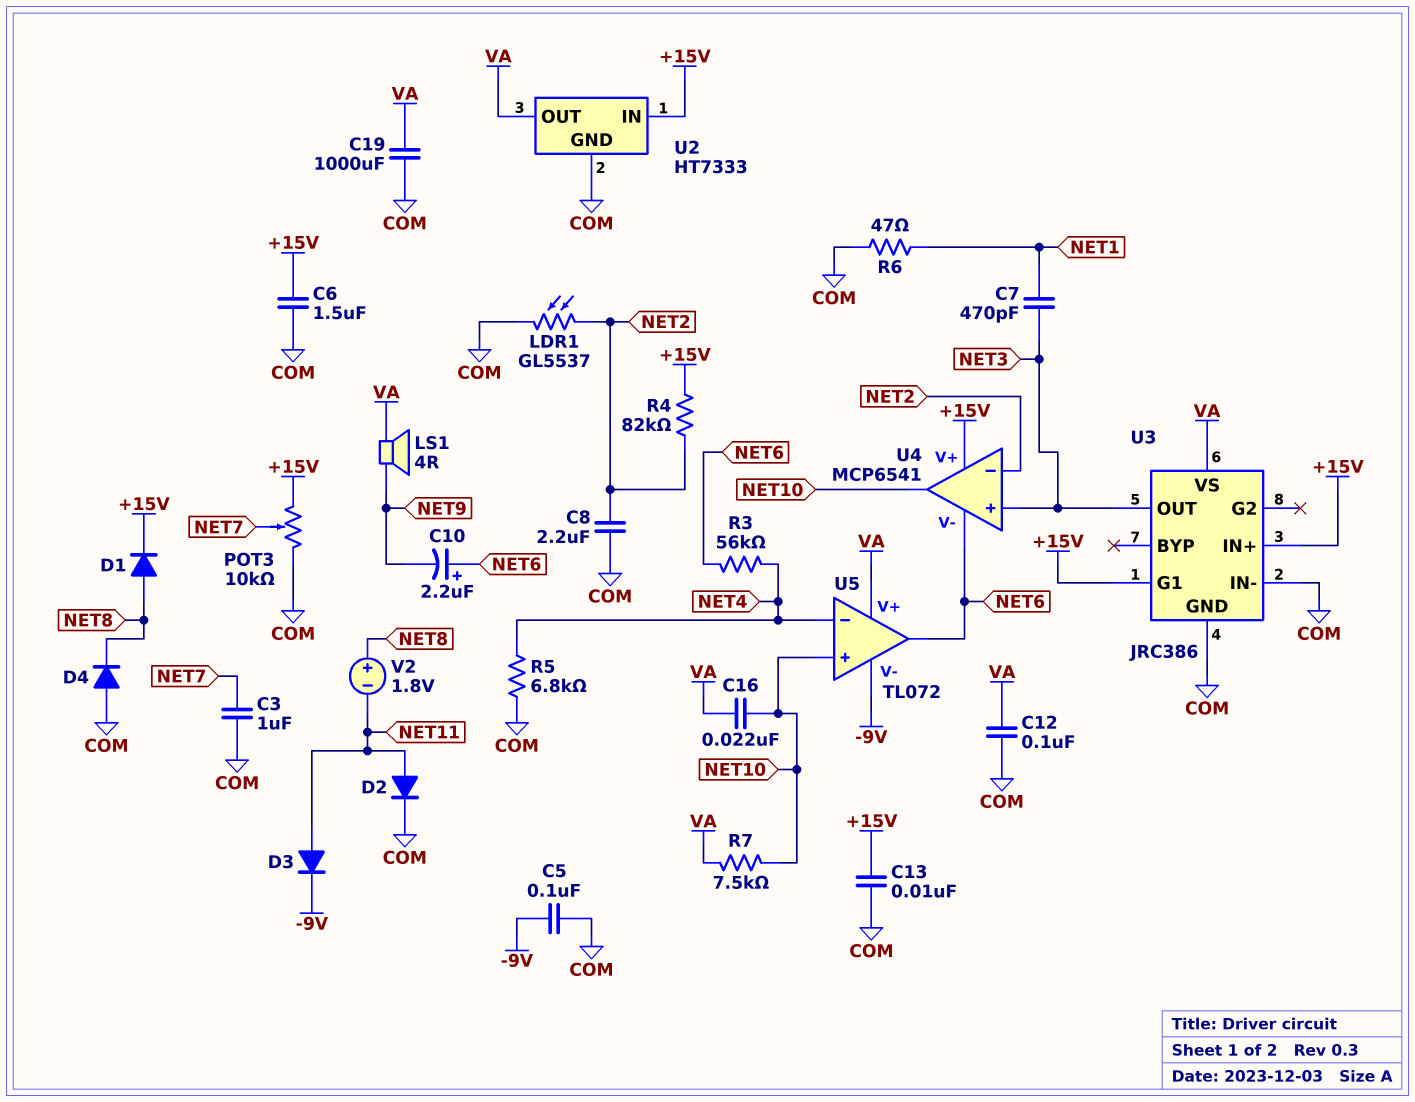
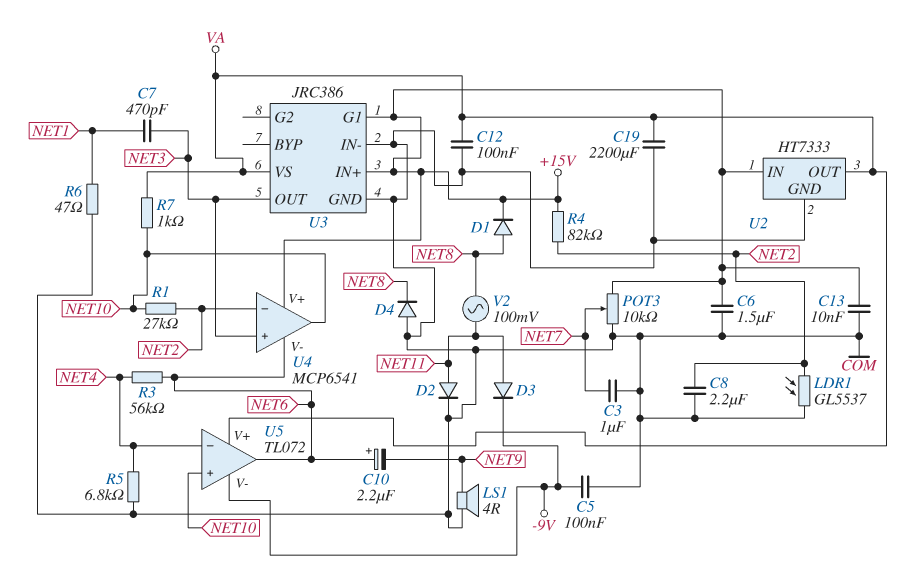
C16: 22nF (NET10, VA) -> none
C19: 1000uF (COM, VA) -> 2200uF (COM, VA)
LS1: speaker 4R (NET9, VA) -> speaker 4R (COM, NET9)
R1: none -> 27k (NET2, NET10)
R7: 7.5k (NET10, VA) -> 1k (NET10, VA)
V2: 1.8V (plus NET8, minus NET11) -> AC 100mV (NET8, NET11)

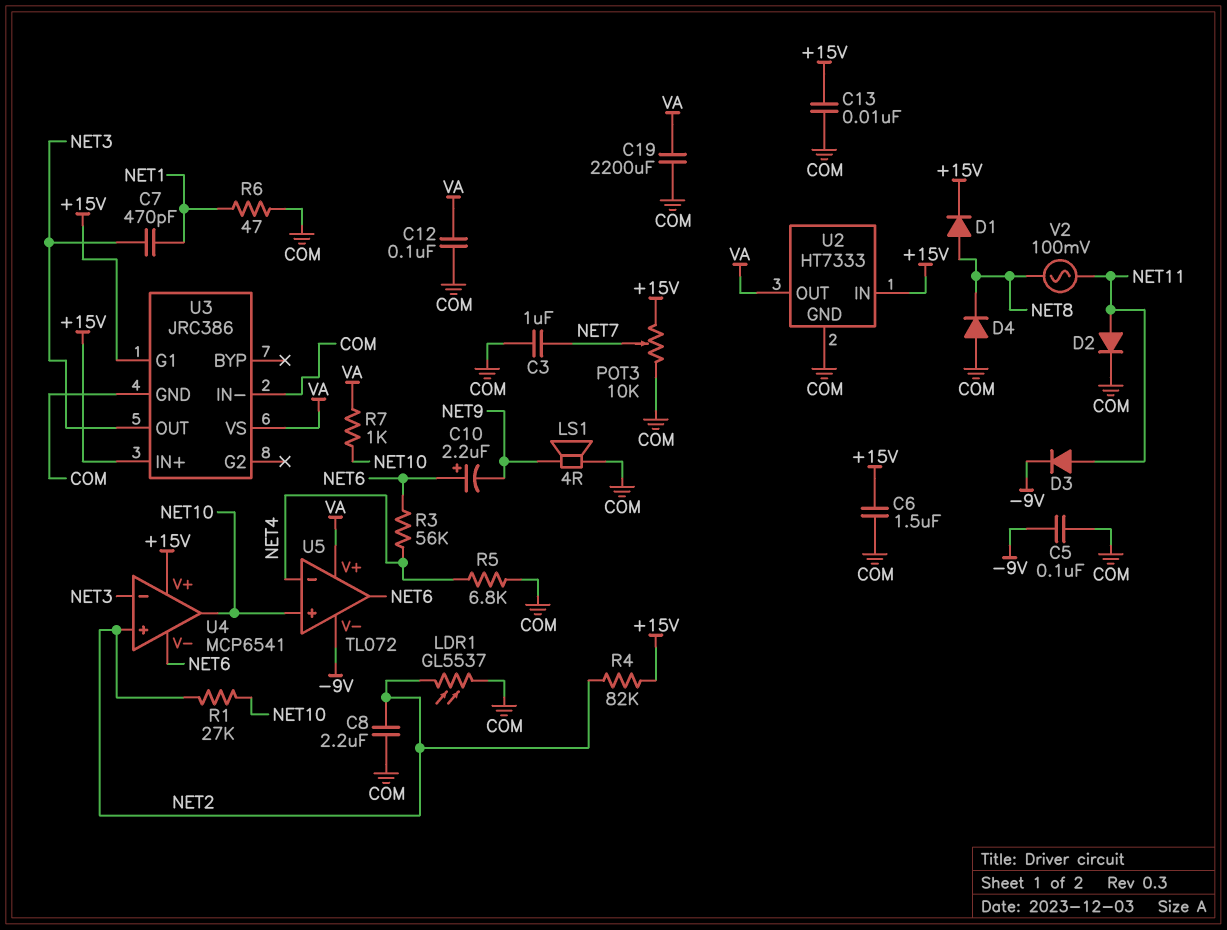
U4 pin in+: NET3 -> NET2
U4 pin in-: NET2 -> NET3

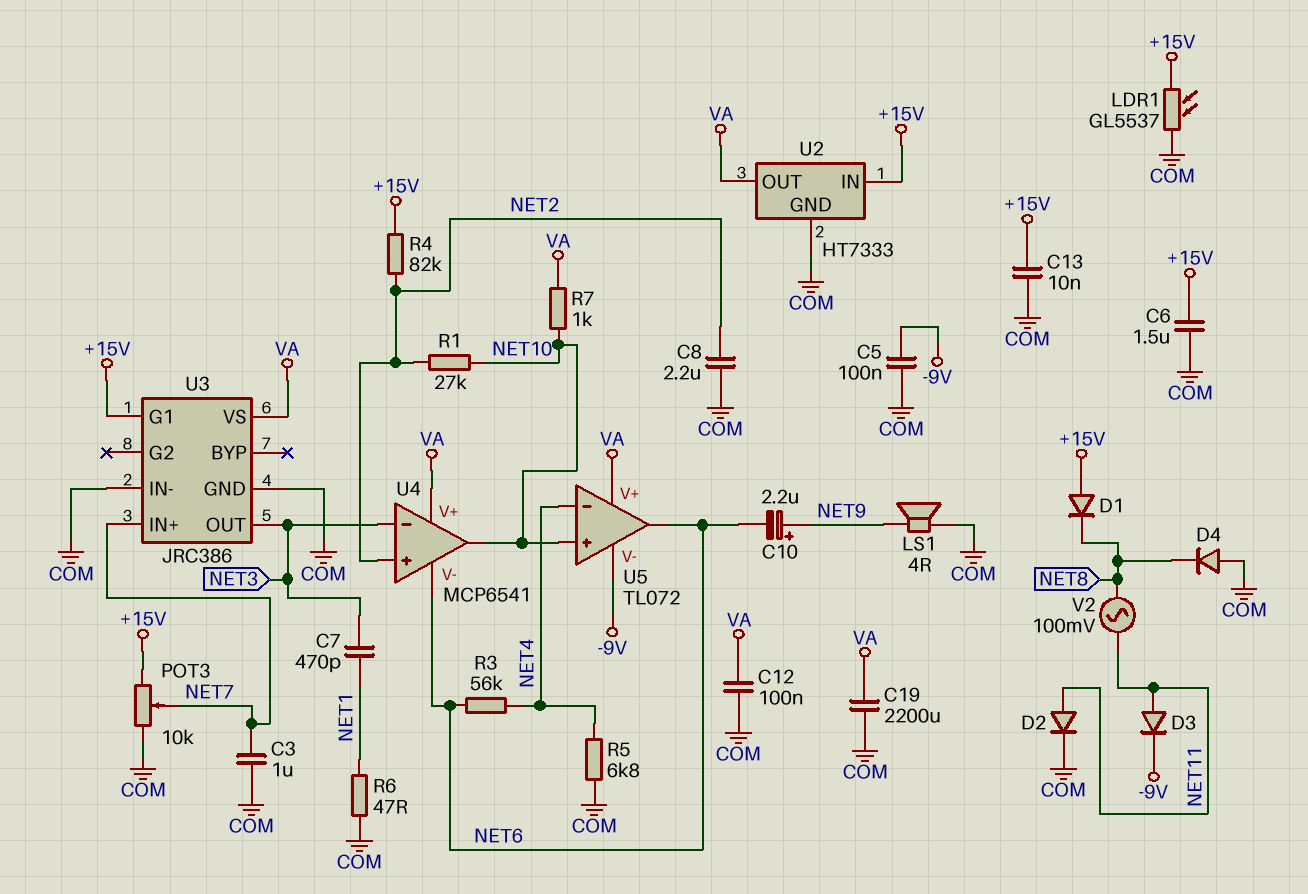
C10: 2.2uF (plus NET6, minus NET9) -> 2.2uF (plus NET9, minus NET6)
D1: diode (A NET8, K +15V) -> diode (A +15V, K NET8)
LDR1: GL5537 (COM, NET2) -> GL5537 (+15V, COM)
U3 pin IN+: +15V -> NET7
U4 pin V+: +15V -> VA

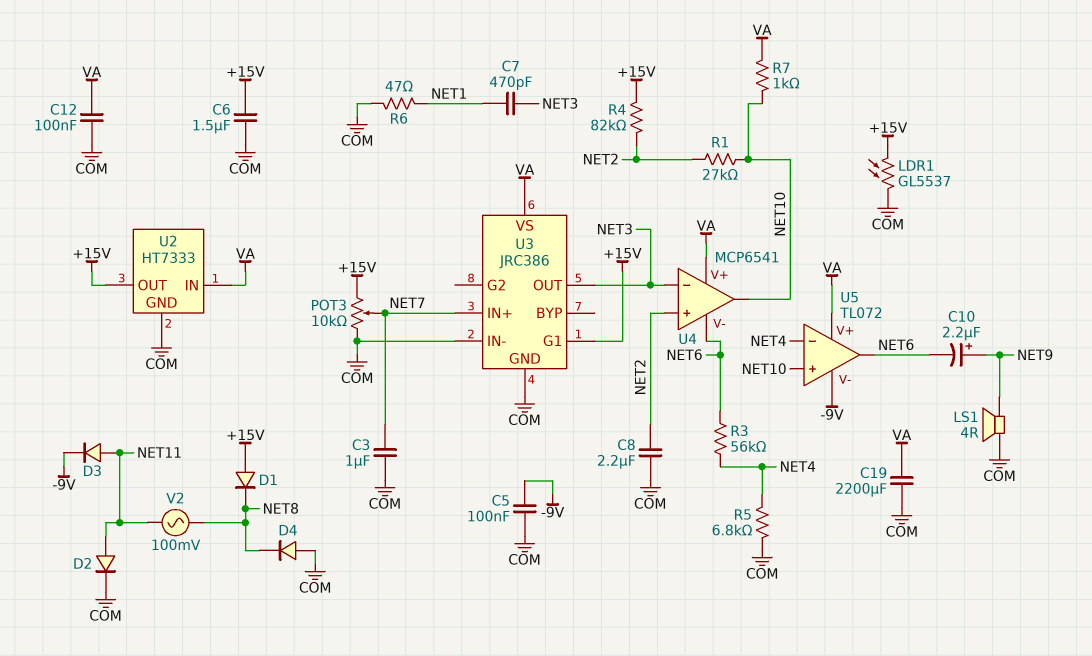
C13: 10nF (+15V, COM) -> none
U2 pin IN: +15V -> VA
U2 pin OUT: VA -> +15V

